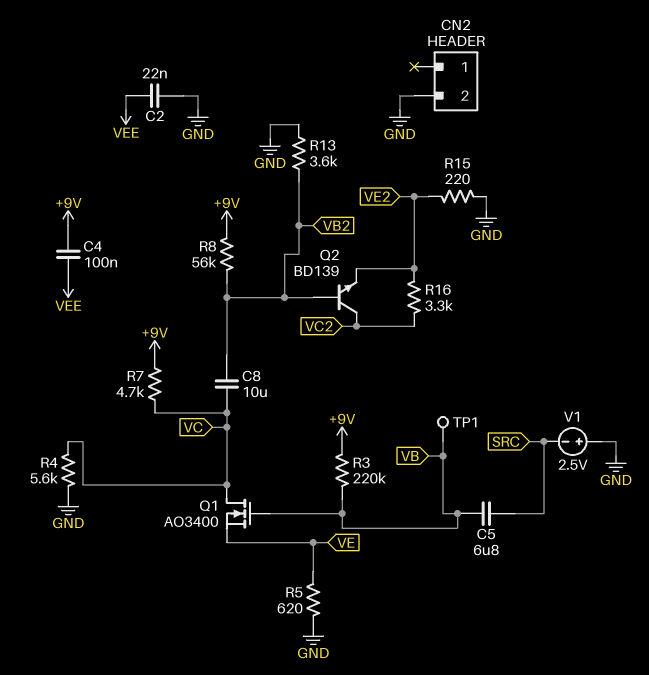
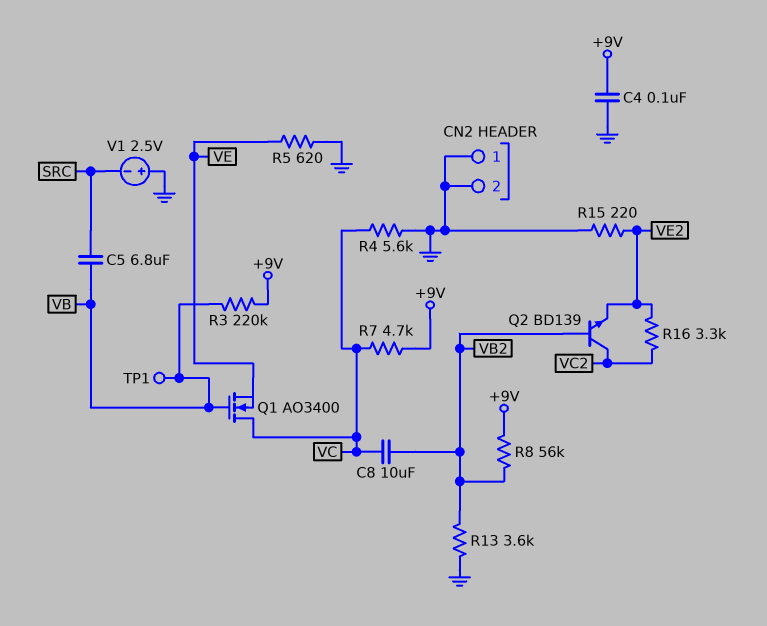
C2: 22nF (GND, VEE) -> none
C4: 100nF (+9V, VEE) -> 100nF (+9V, GND)
CN2 pin 1: none -> GND

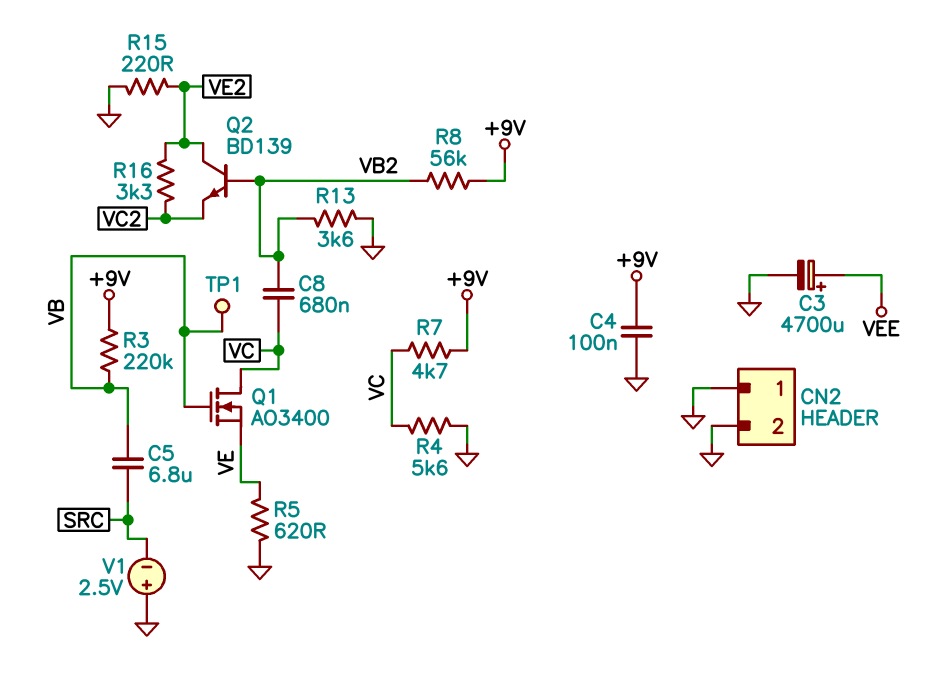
C3: none -> 4700uF (plus VEE, minus GND)
C8: 10uF (VB2, VC) -> 680nF (VB2, VC)
Q2: NPN BD139 (B VB2, C VC2, E VE2) -> NPN BD139 (B VB2, C VE2, E VC2)

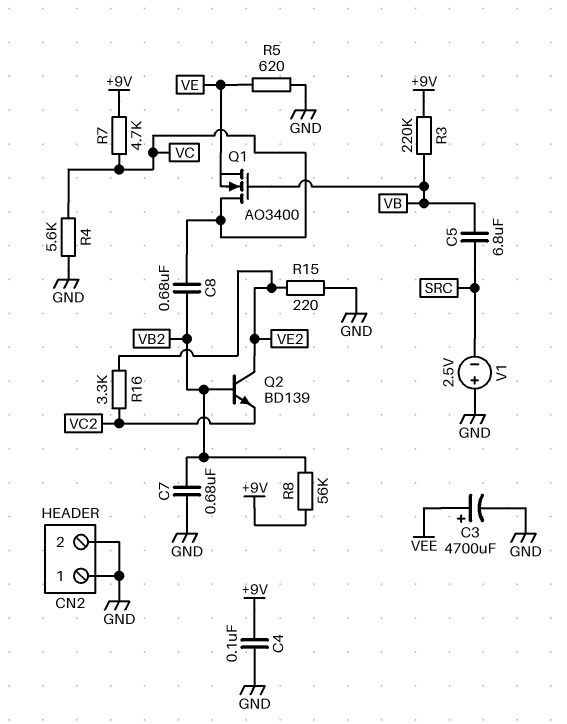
C7: none -> 680nF (GND, VB2)
R13: 3.6k (GND, VB2) -> none
TP1: test point (VB) -> none

